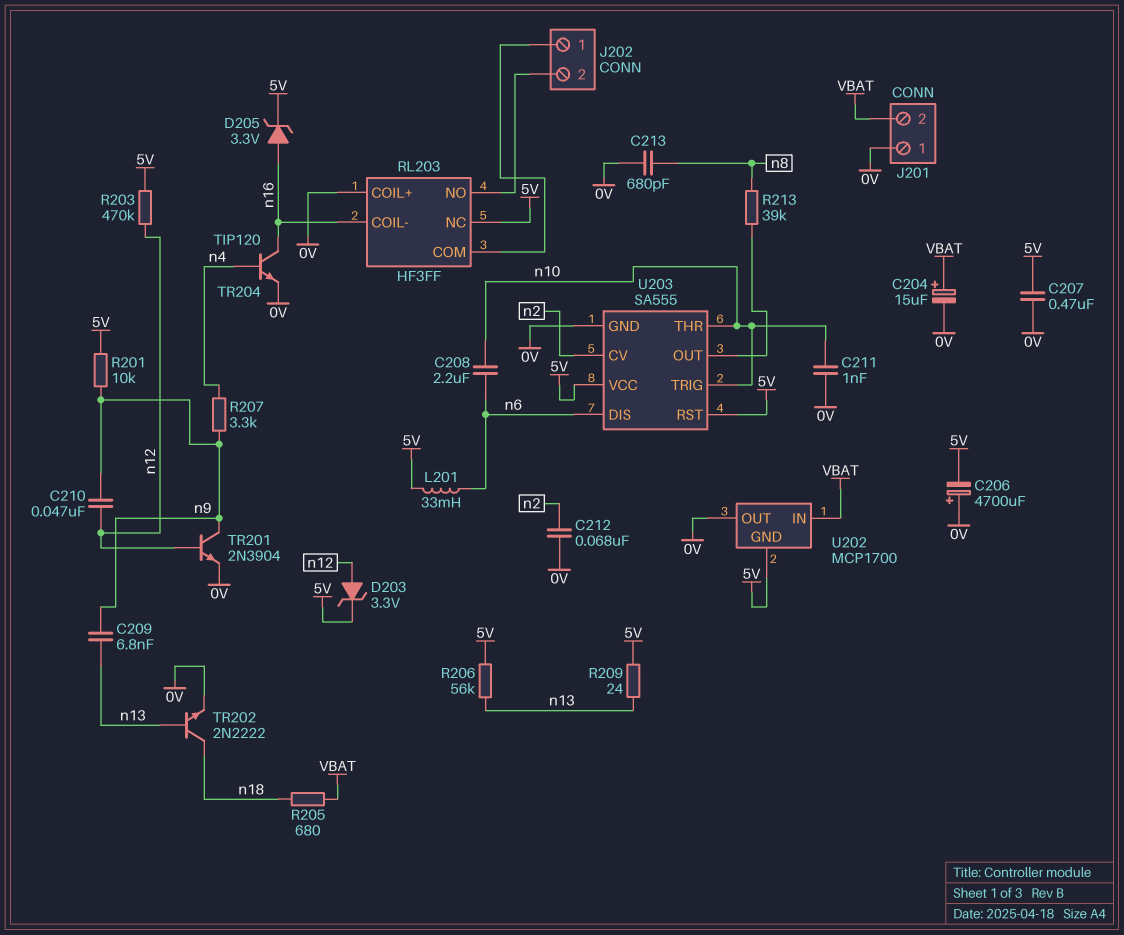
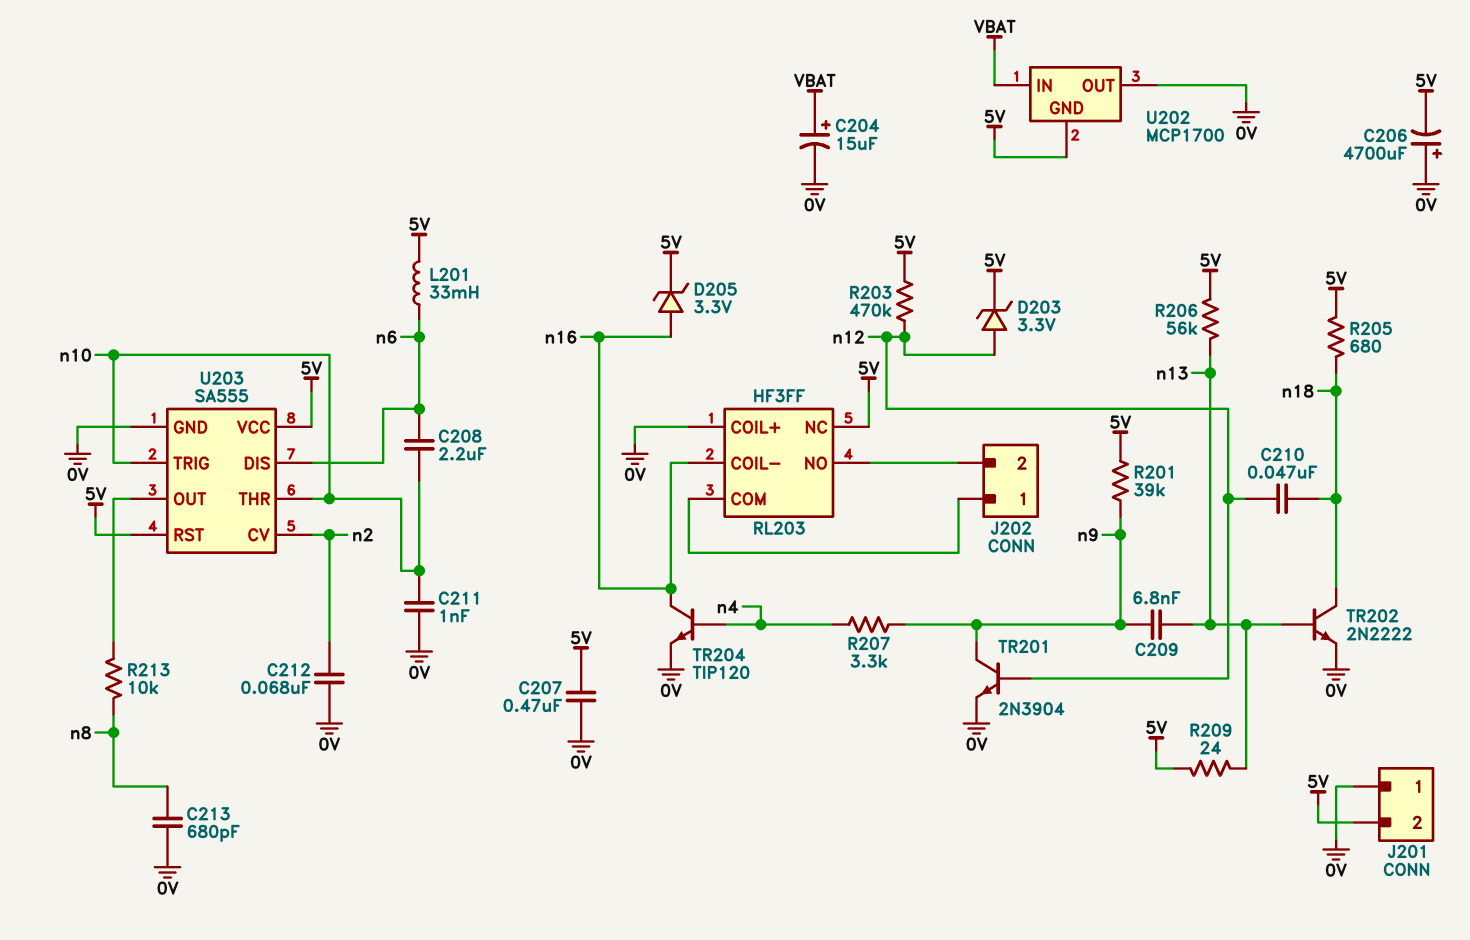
C210: 47nF (n9, n12) -> 47nF (n12, n18)
J201 pin 2: VBAT -> 5V
R201: 10k (5V, n9) -> 39k (5V, n9)
R205: 680 (VBAT, n18) -> 680 (5V, n18)
R213: 39k (U203/OUT, n8) -> 10k (U203/OUT, n8)

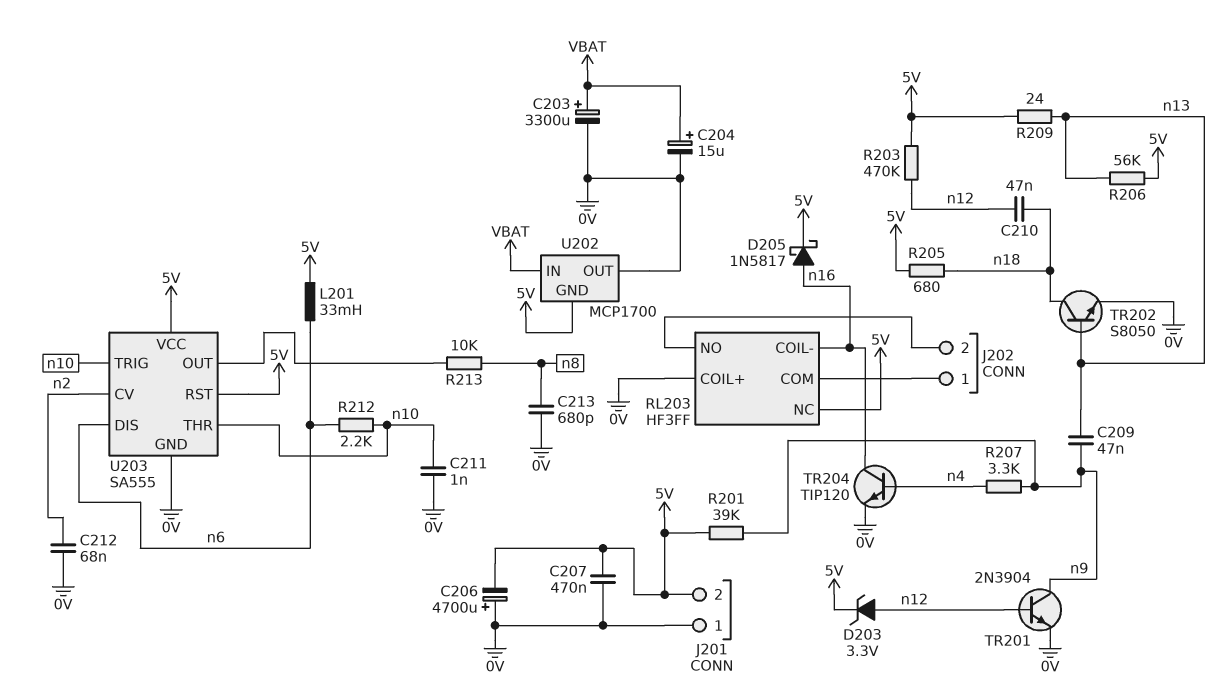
C203: none -> 3300uF (plus VBAT, minus 0V)
C208: 2.2uF (n6, n10) -> none
C209: 6.8nF (n9, n13) -> 47nF (n9, n13)
D205: zener 3.3V (A n16, K 5V) -> schottky 1N5817 (A n16, K 5V)
R212: none -> 2.2k (n6, n10)
TR202: NPN 2N2222 (B n13, C n18, E 0V) -> NPN S8050 (B n13, C n18, E 0V)

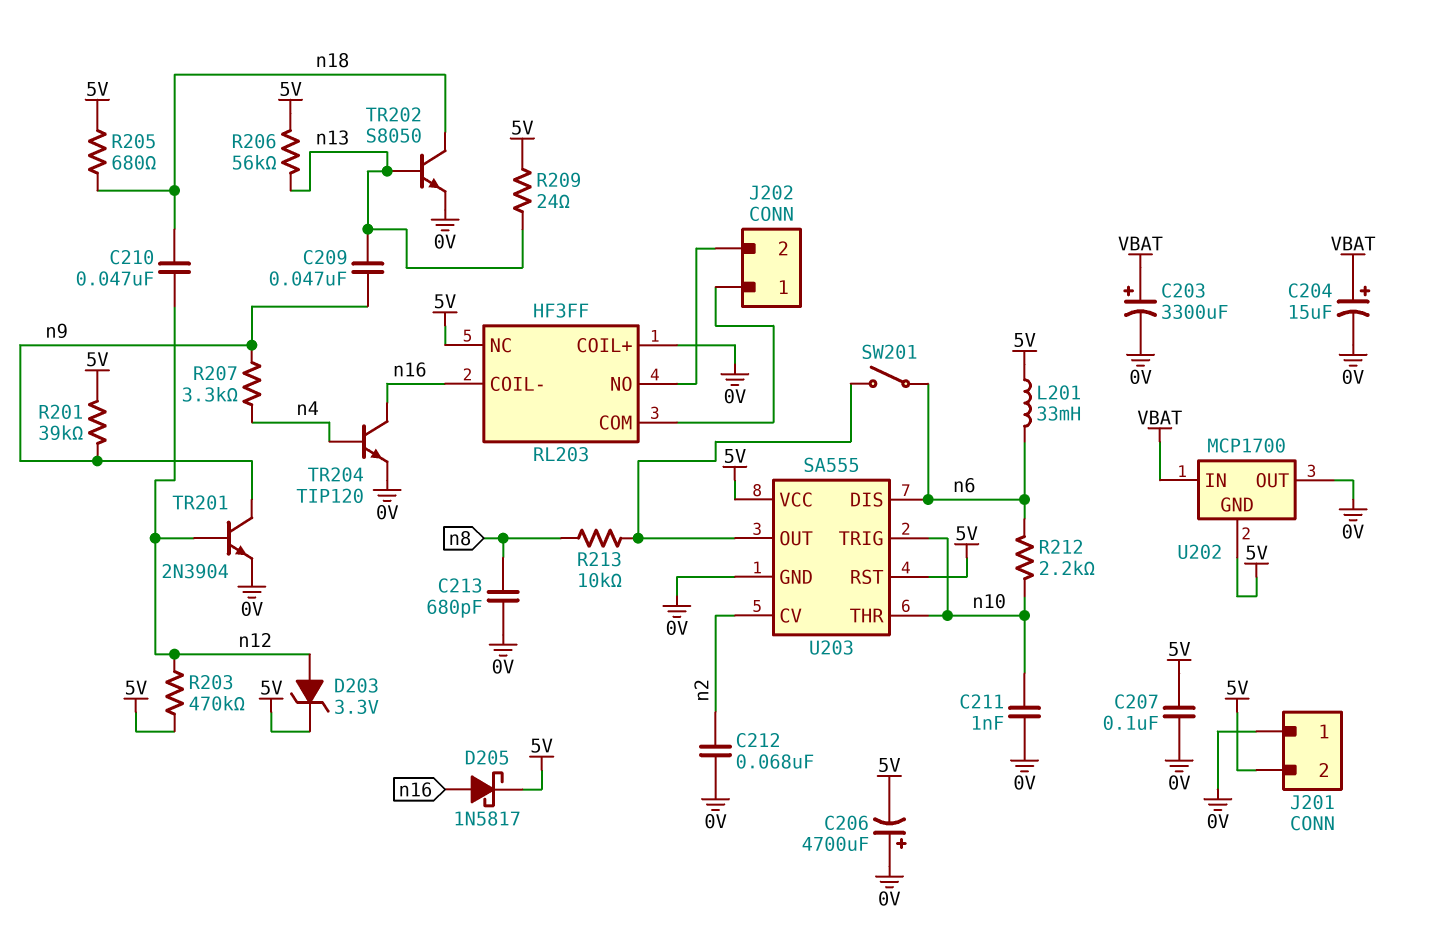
C207: 470nF (0V, 5V) -> 100nF (0V, 5V)
SW201: none -> switch (U203/OUT, n6)

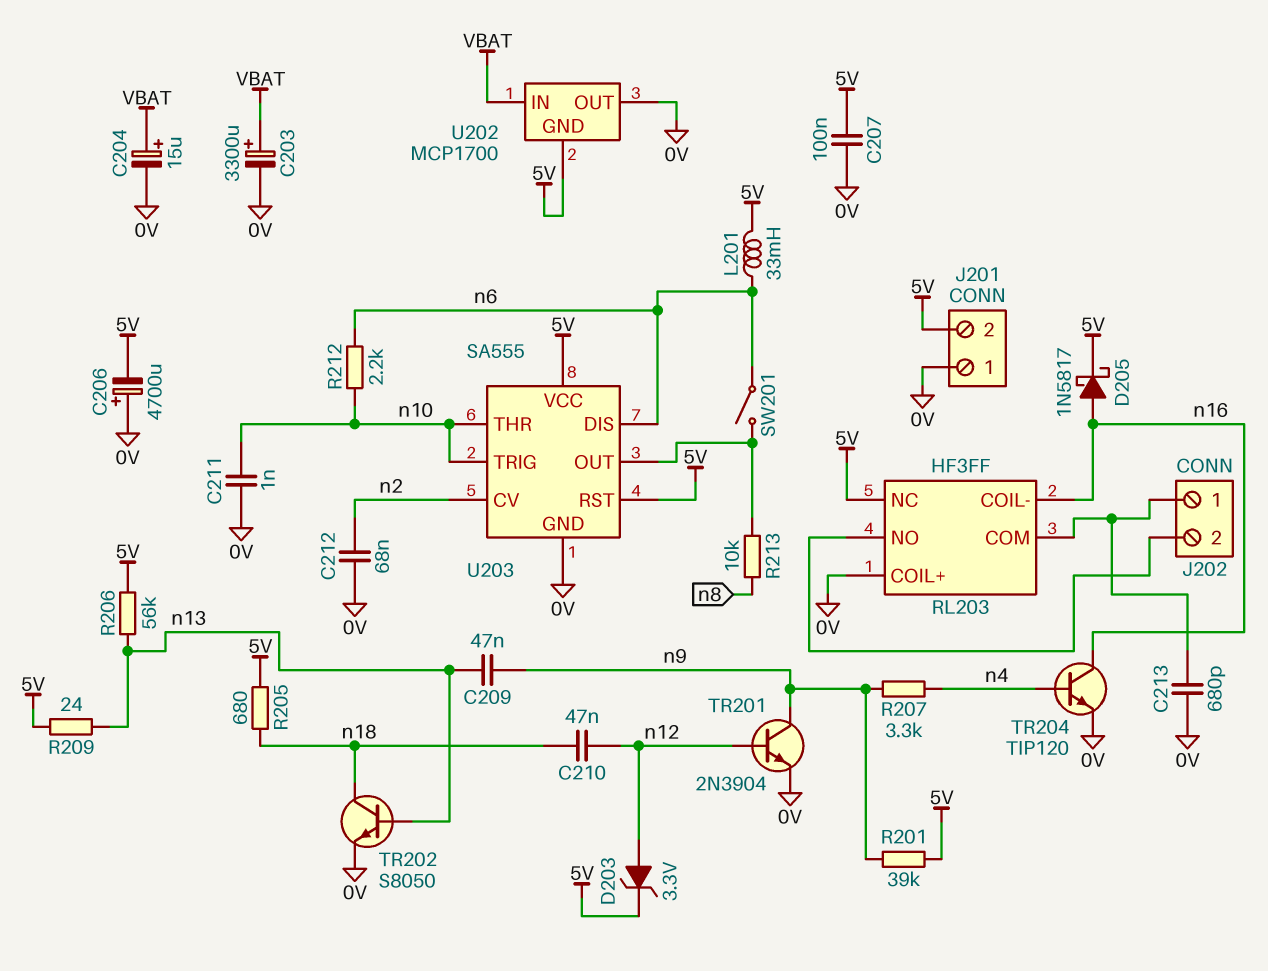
C213: 680pF (0V, n8) -> 680pF (0V, J202/1)
R203: 470k (5V, n12) -> none

